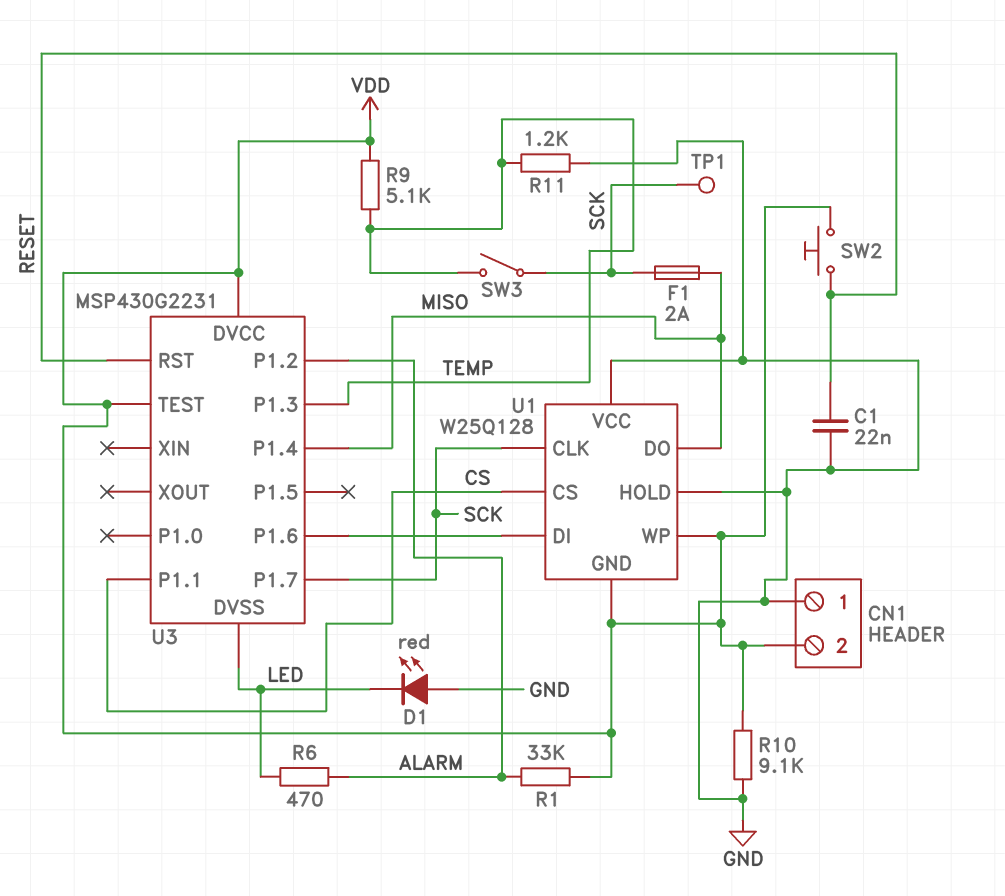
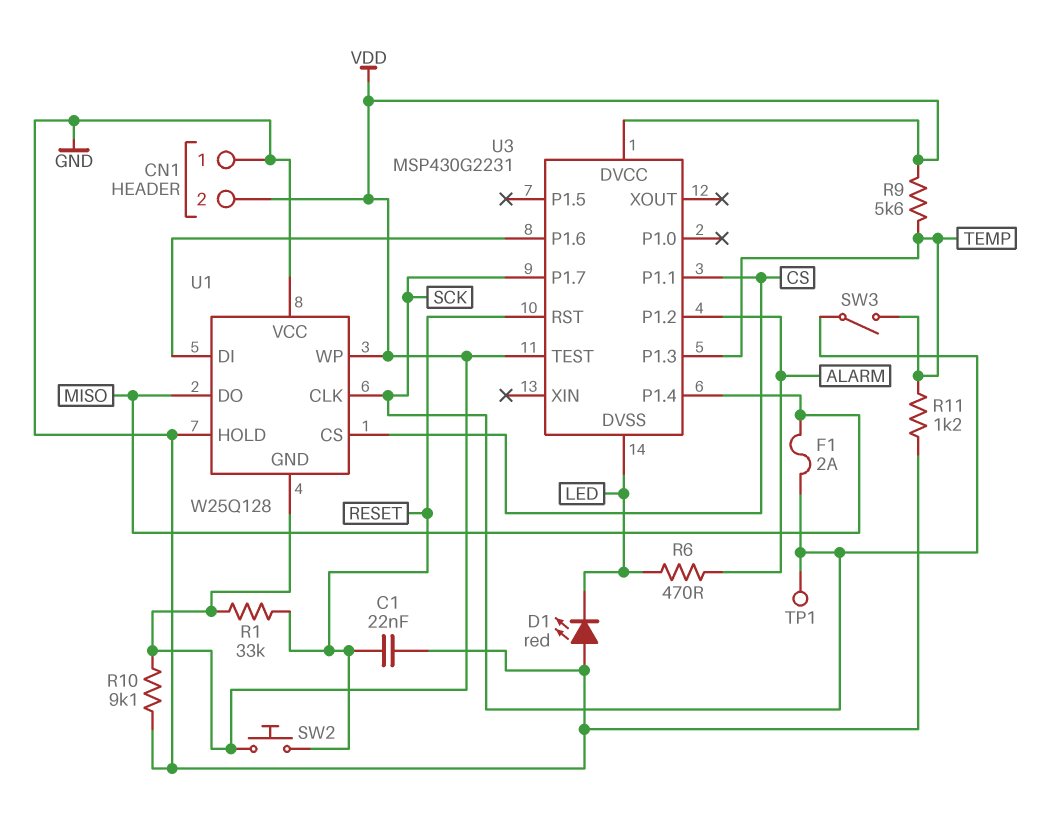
R1: 33k (ALARM, VDD) -> 33k (RESET, VDD)
R9: 5.1k (TEMP, VDD) -> 5.6k (TEMP, VDD)

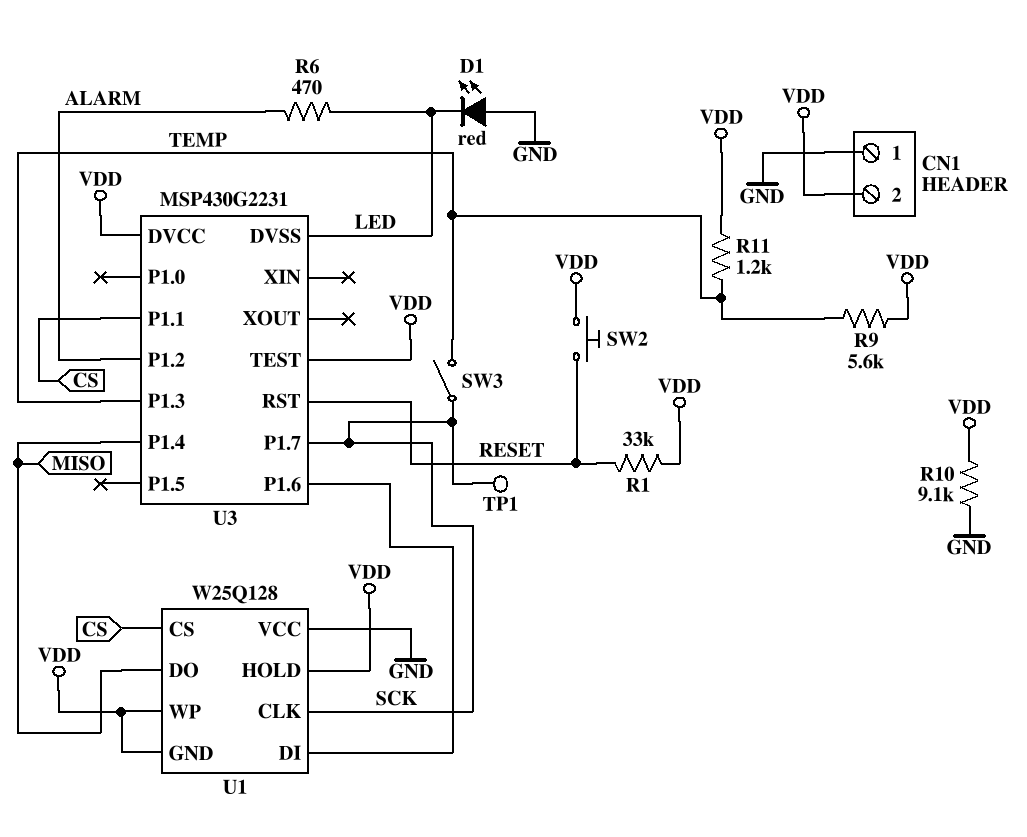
C1: 22nF (GND, RESET) -> none
F1: 2A (MISO, SCK) -> none
R11: 1.2k (GND, TEMP) -> 1.2k (TEMP, VDD)
U1 pin HOLD: GND -> VDD

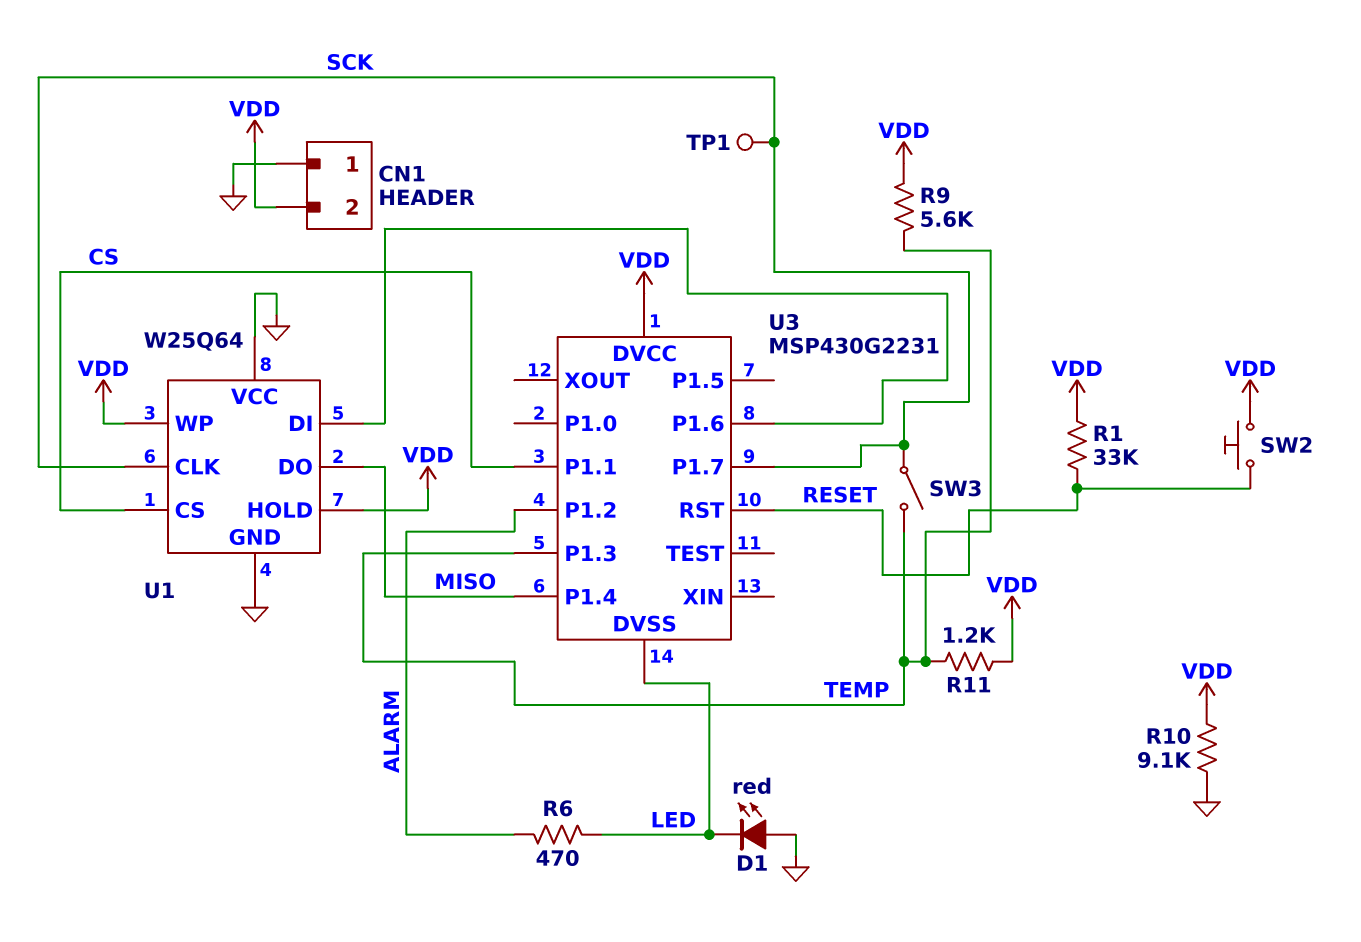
U1: W25Q128 -> W25Q64
U1 pin GND: VDD -> GND
U3 pin TEST: VDD -> none

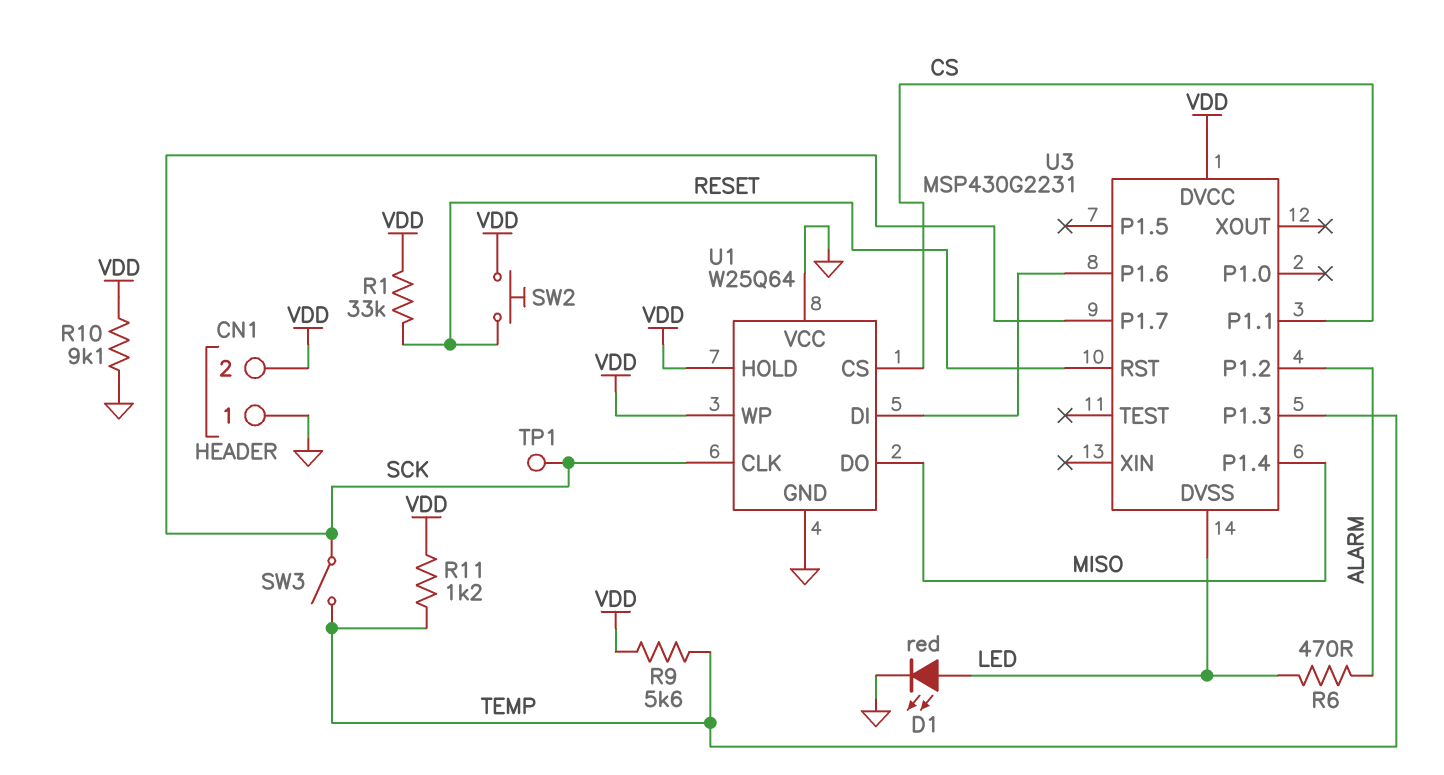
D1: LED red (A GND, K LED) -> LED red (A LED, K GND)

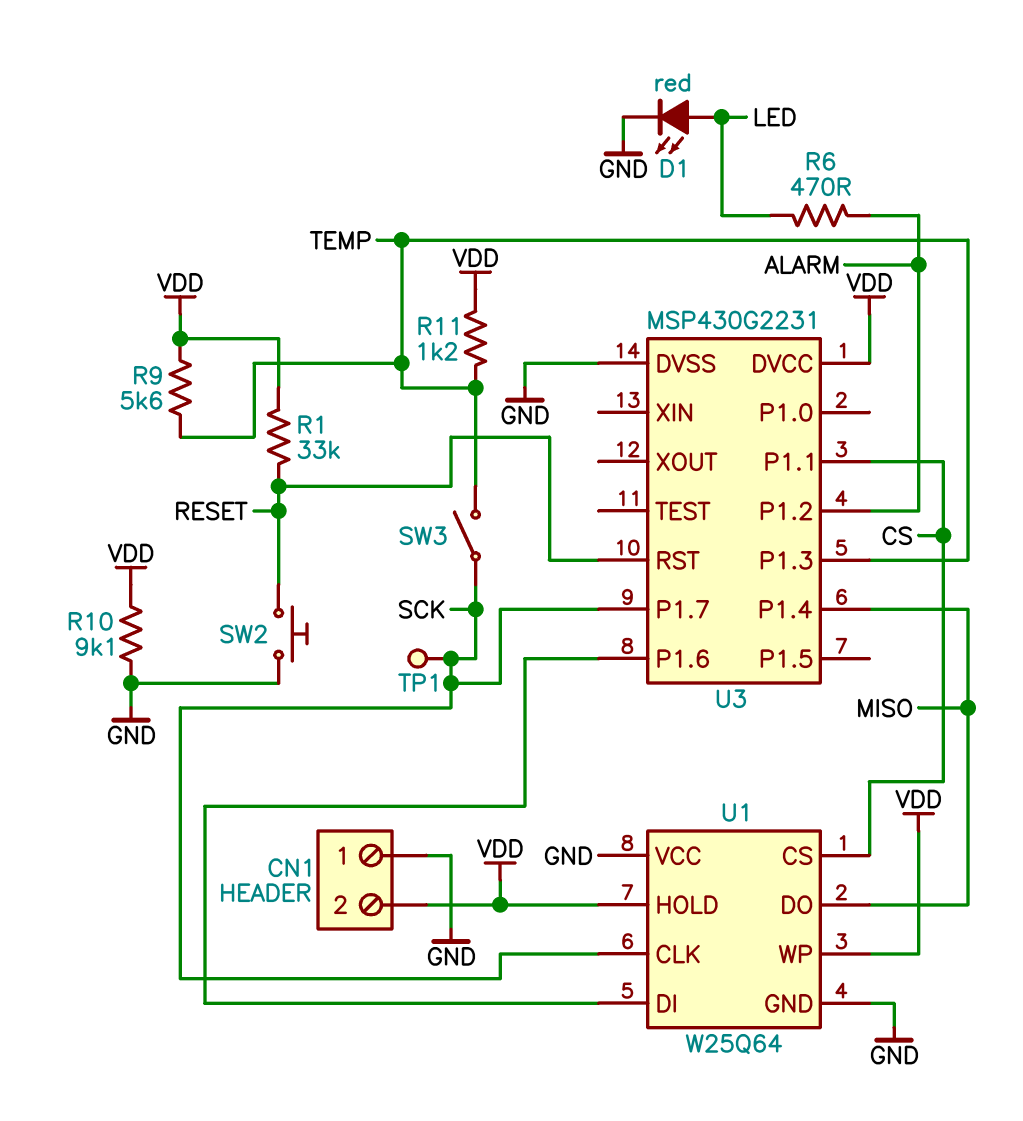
SW2: button (RESET, VDD) -> button (GND, RESET)
U3 pin DVSS: LED -> GND

